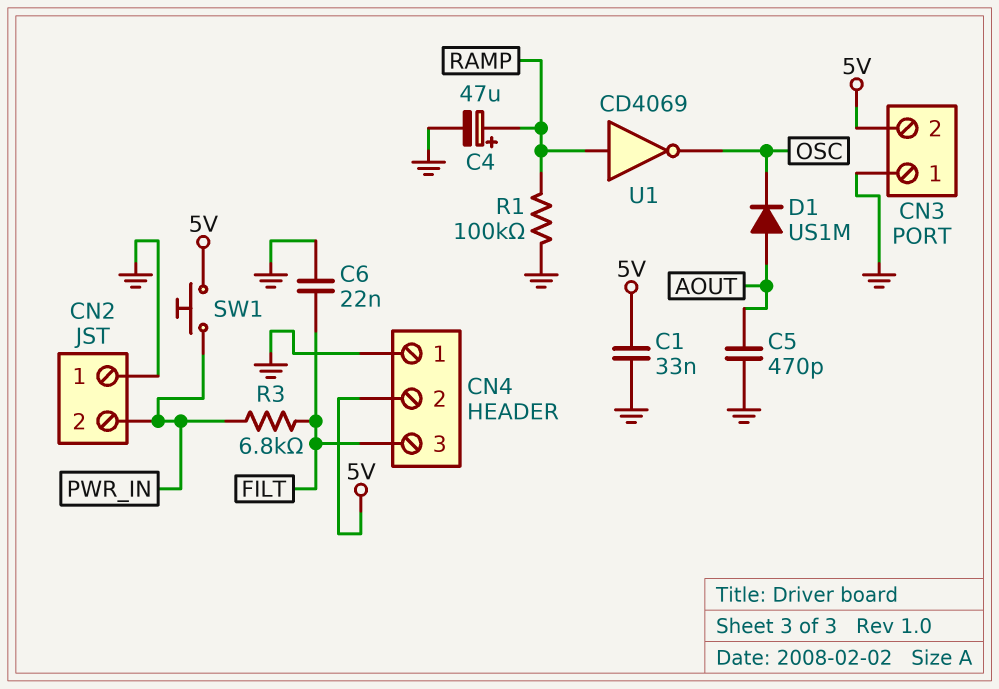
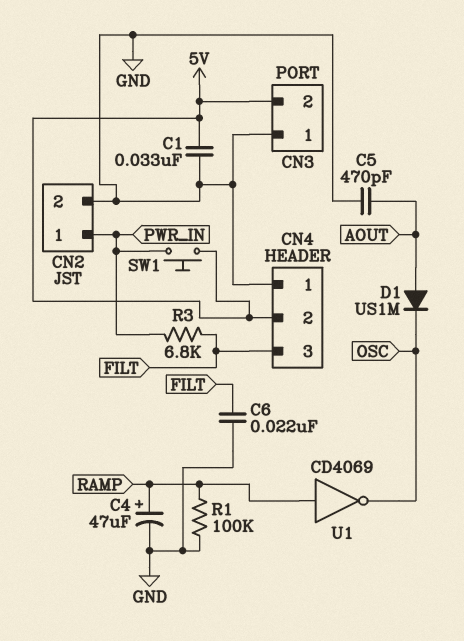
CN2 pin 1: GND -> PWR_IN
CN2 pin 2: PWR_IN -> GND

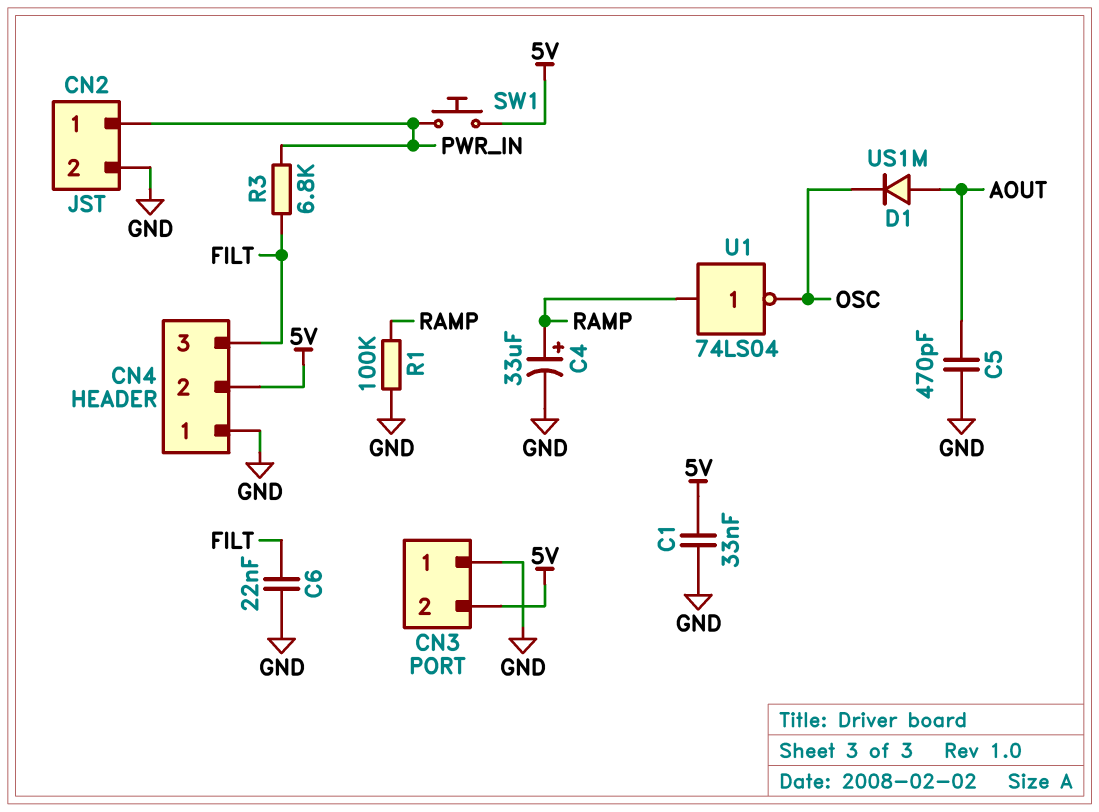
C4: 47uF (plus RAMP, minus GND) -> 33uF (plus RAMP, minus GND)
U1: NOT CD4069 (in RAMP, out OSC) -> NOT 74LS04 (in RAMP, out OSC)

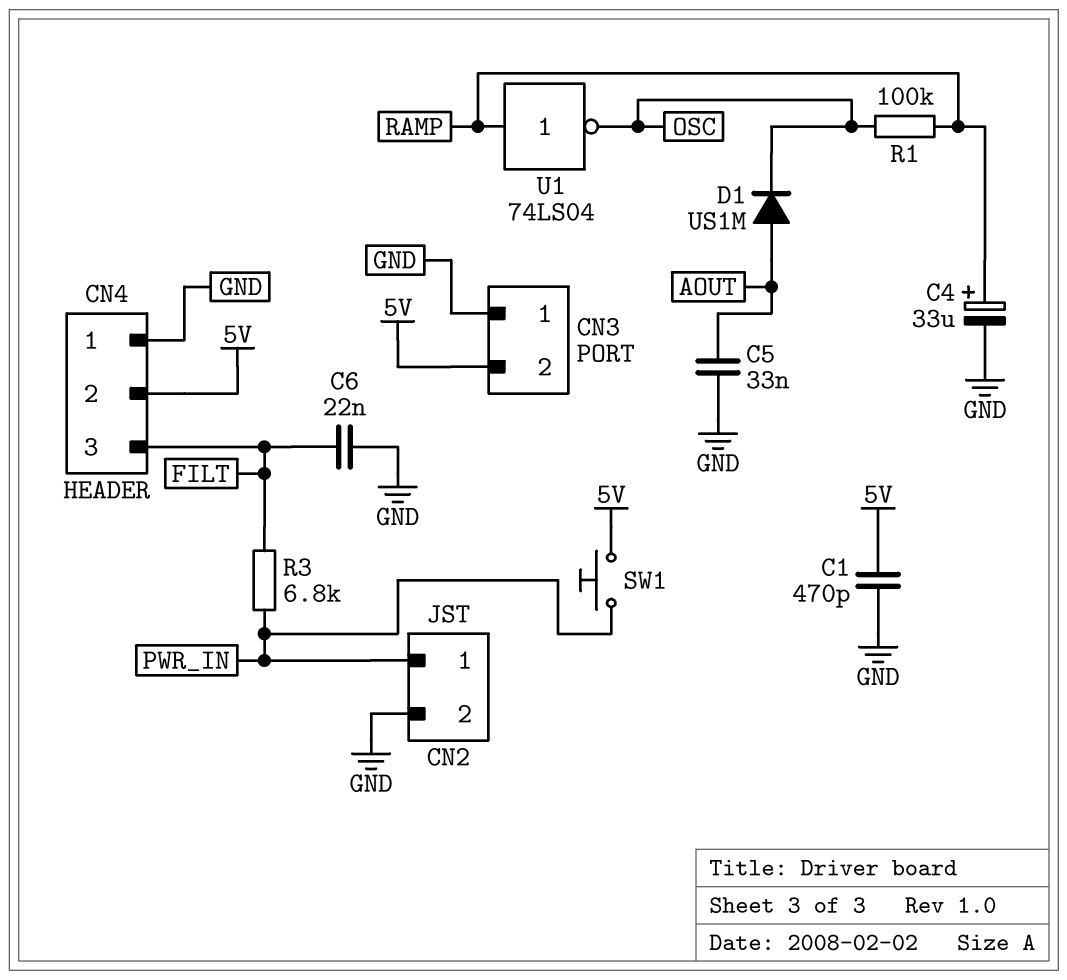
C1: 33nF (5V, GND) -> 470pF (5V, GND)
C5: 470pF (AOUT, GND) -> 33nF (AOUT, GND)
R1: 100k (GND, RAMP) -> 100k (OSC, RAMP)

